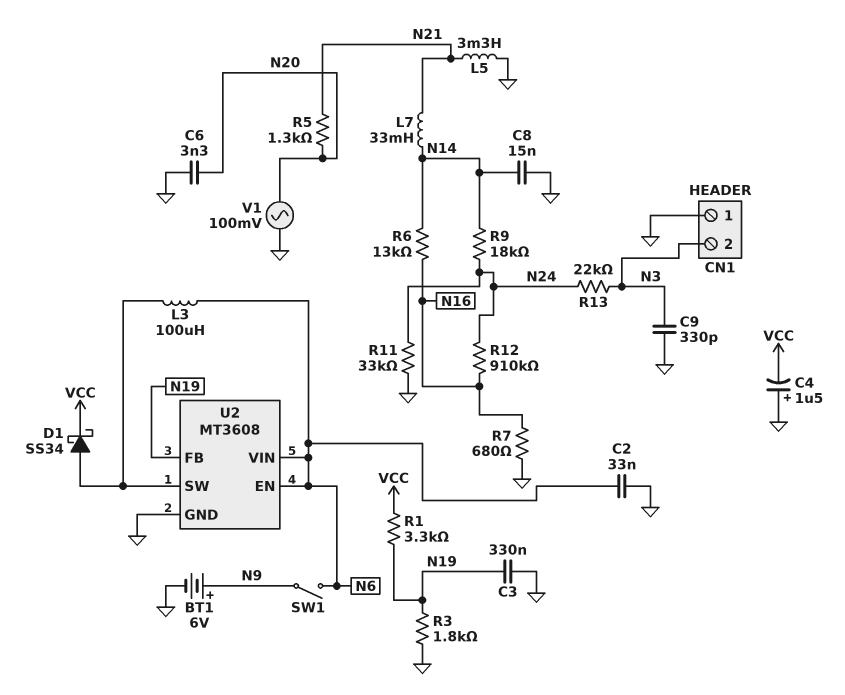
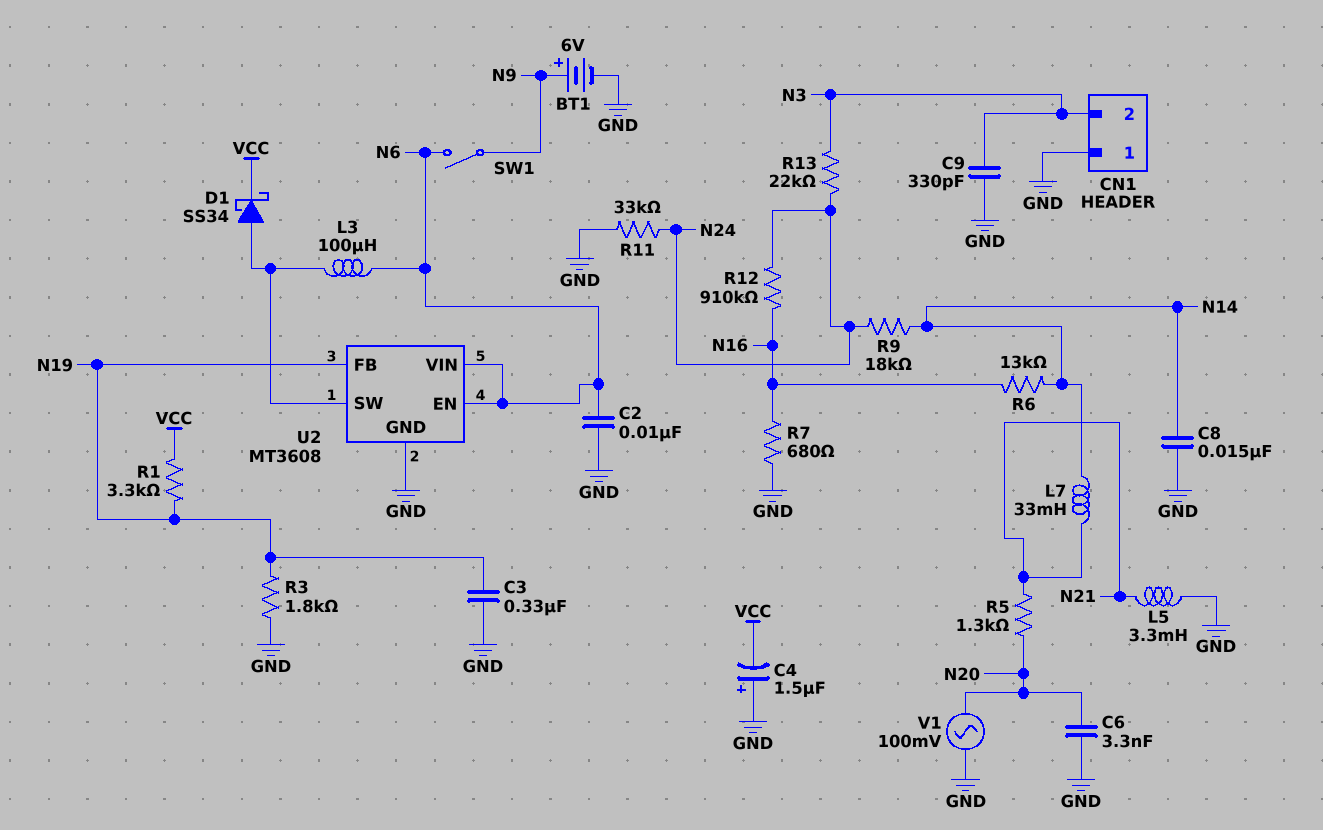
C2: 33nF (GND, N6) -> 10nF (GND, N6)

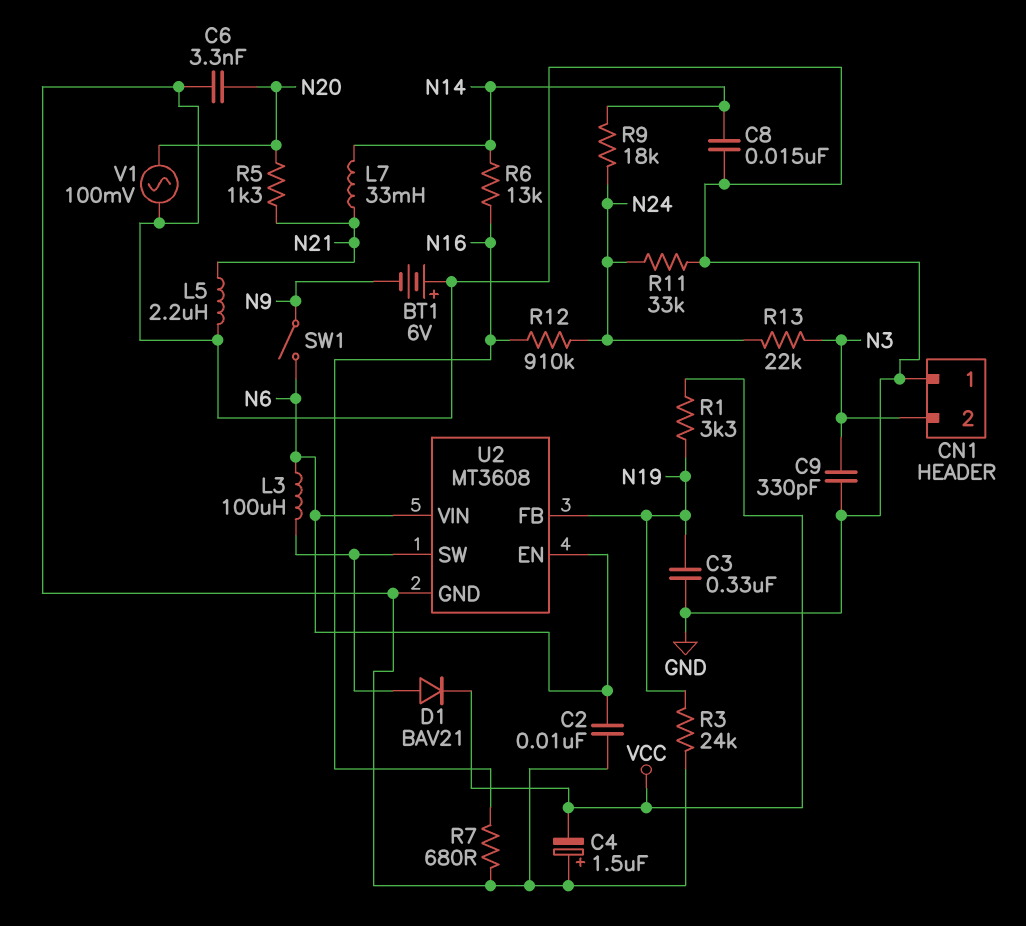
BT1: 6V (plus N9, minus GND) -> 6V (plus GND, minus N9)
D1: schottky SS34 (A U2/SW, K VCC) -> diode BAV21 (A U2/SW, K VCC)
L5: 3.3mH (GND, N21) -> 2.2uH (GND, N21)
R3: 1.8k (GND, N19) -> 24k (GND, N19)

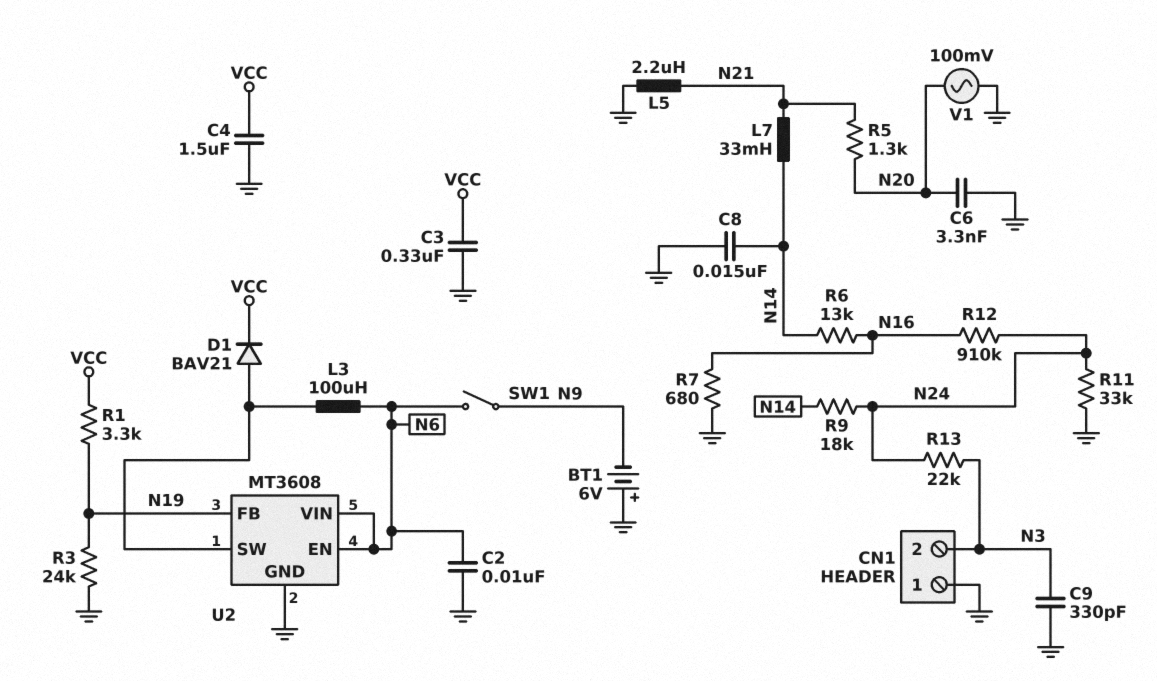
C3: 330nF (GND, N19) -> 330nF (GND, VCC)
C4: 1.5uF (plus GND, minus VCC) -> 1.5uF (GND, VCC)

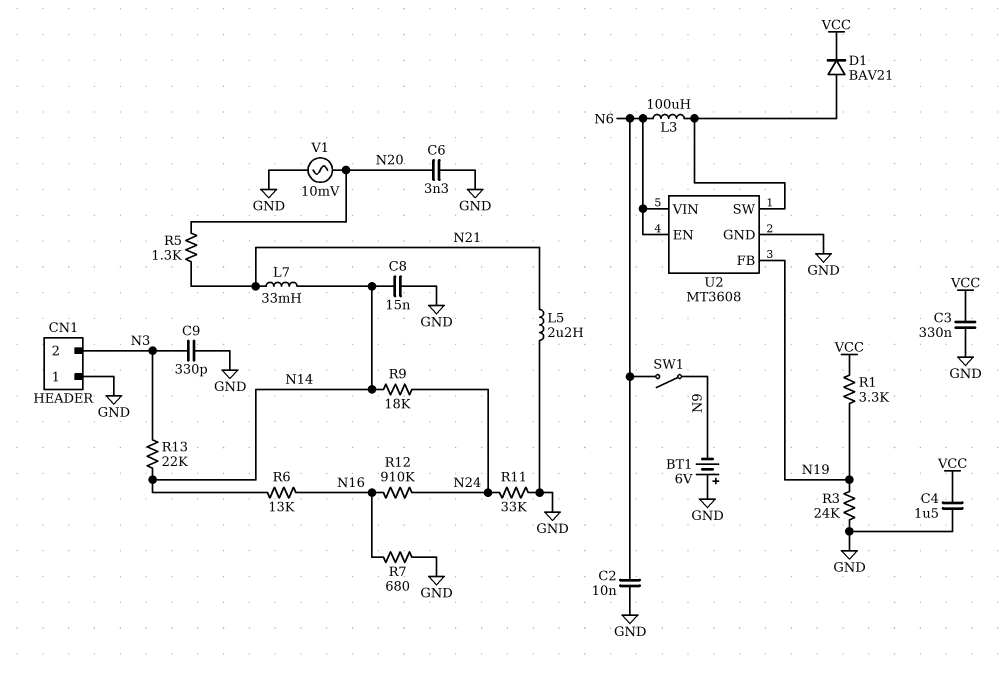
R13: 22k (N3, N24) -> 22k (N3, N14)
V1: AC 100mV (GND, N20) -> AC 10mV (GND, N20)

